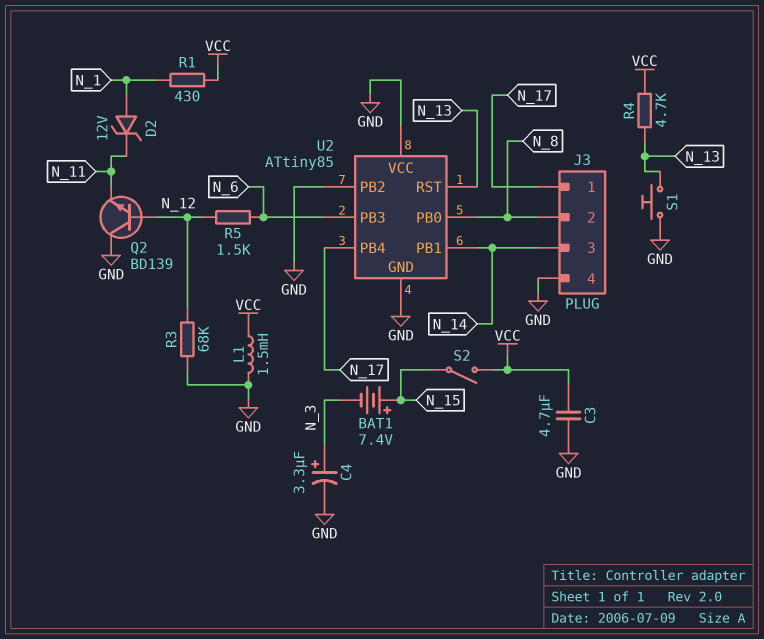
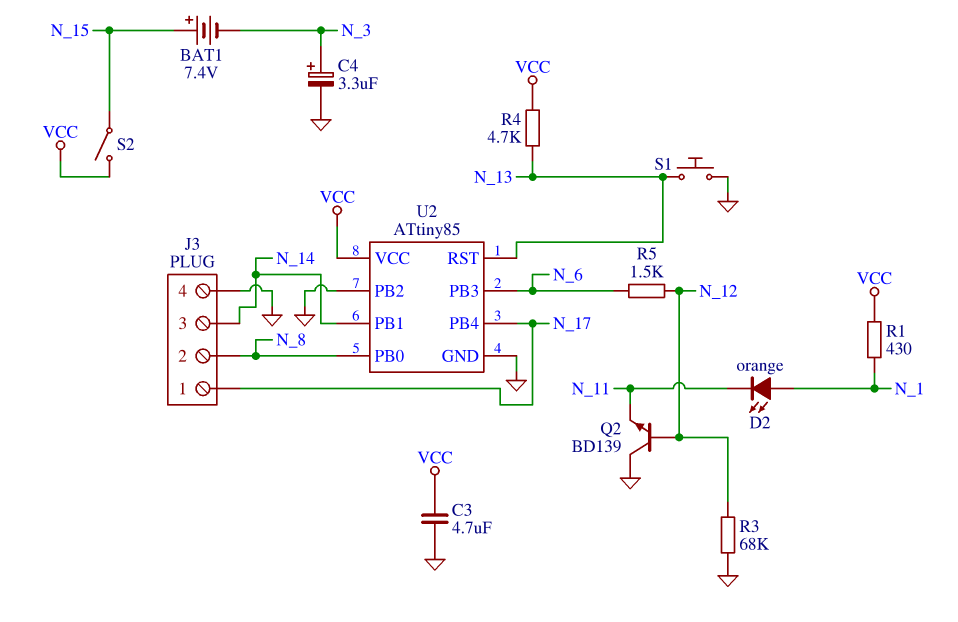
D2: zener 12V (A N_1, K N_11) -> LED orange (A N_1, K N_11)
L1: 1.5mH (GND, VCC) -> none
U2 pin VCC: GND -> VCC

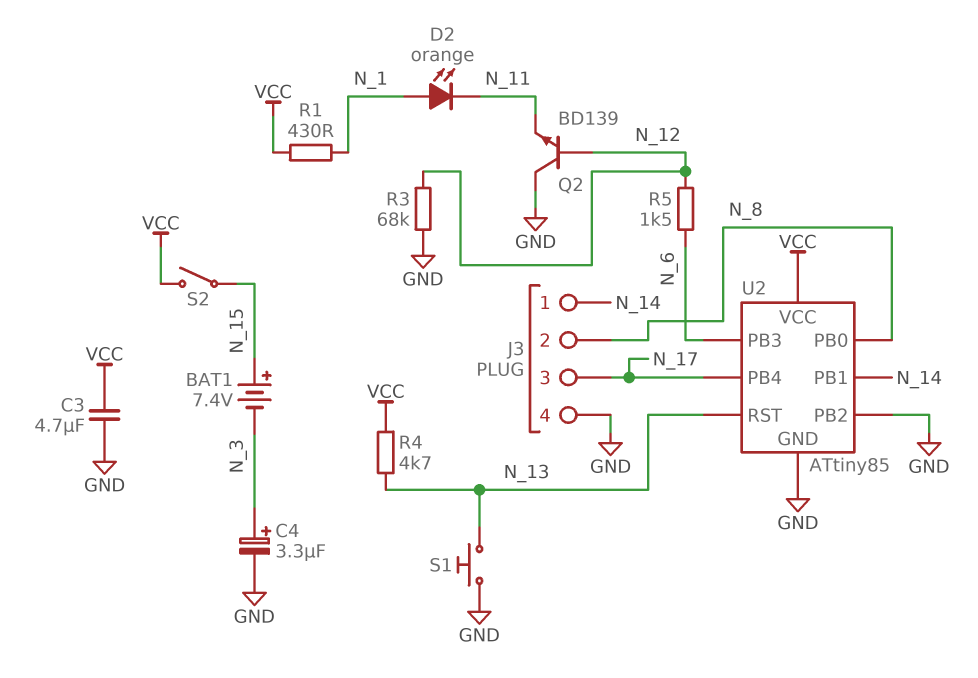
J3 pin 1: N_17 -> N_14
J3 pin 3: N_14 -> N_17

